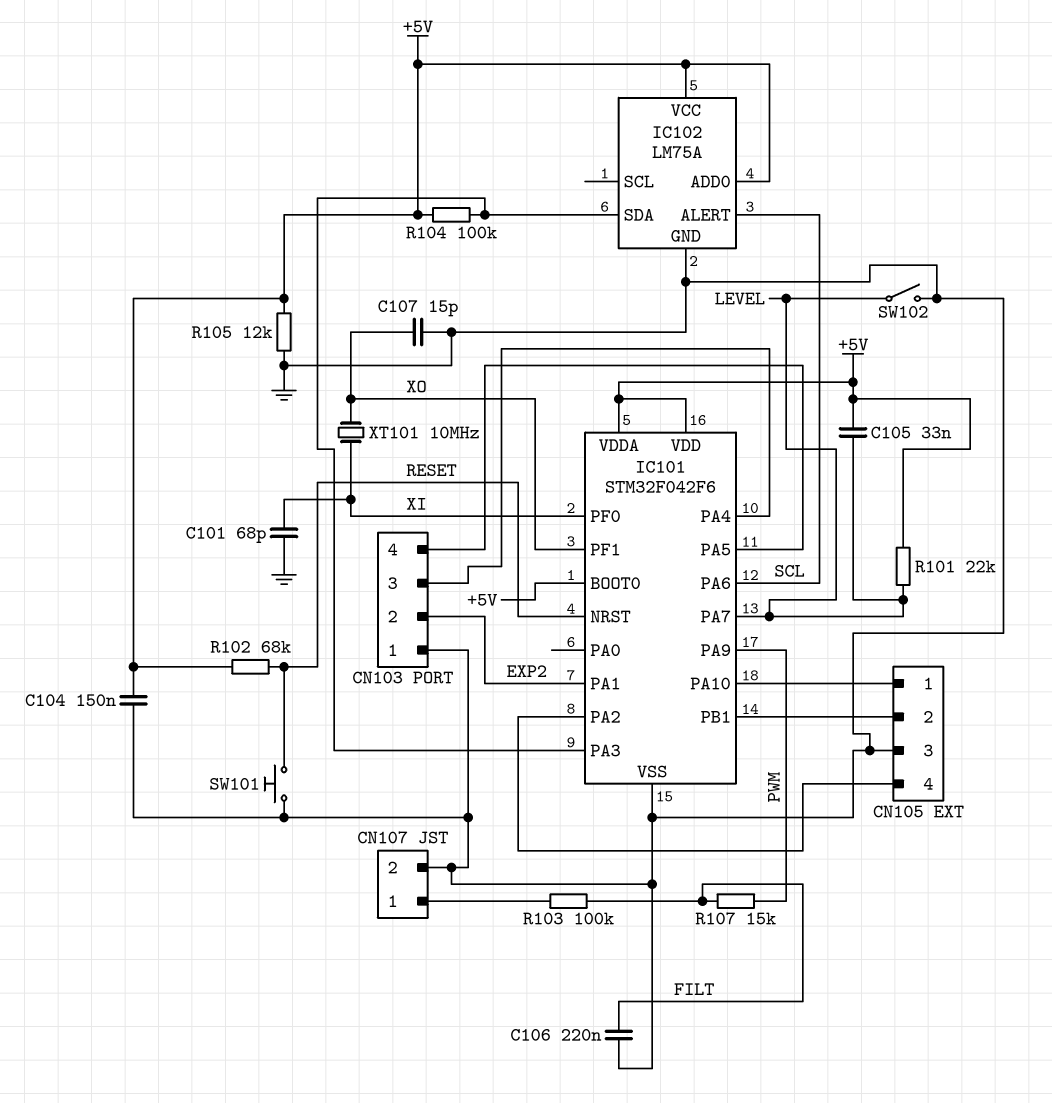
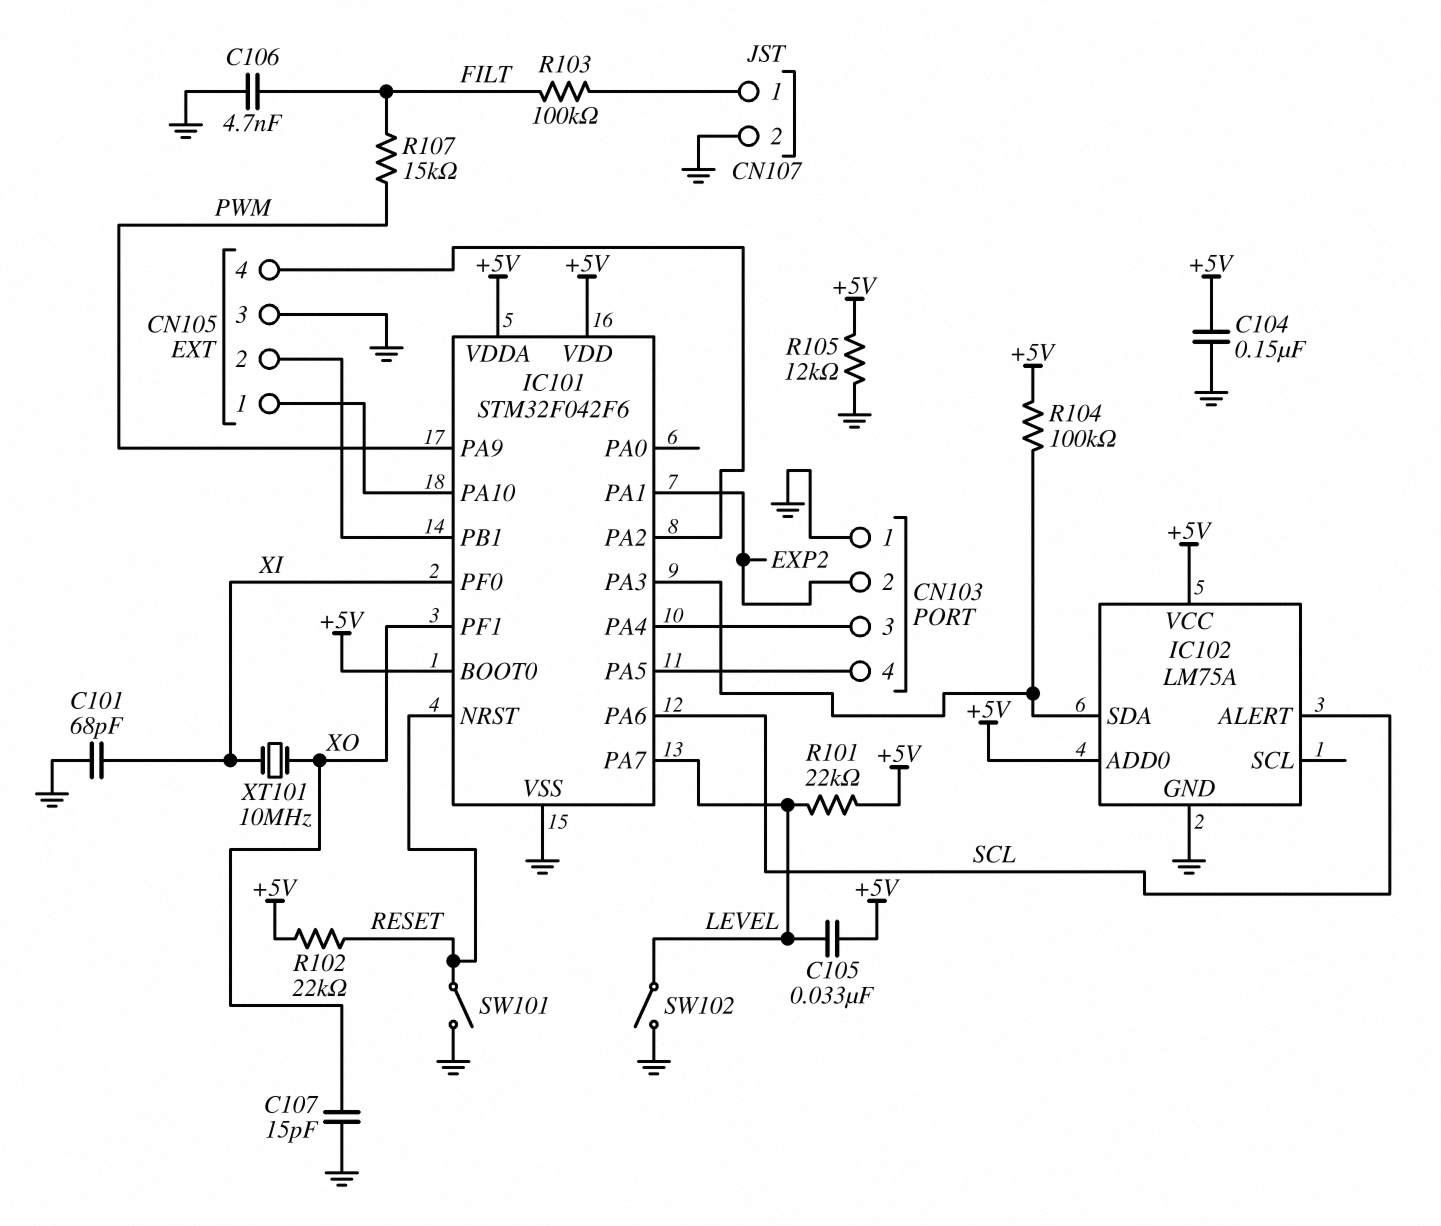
C106: 220nF (FILT, GND) -> 4.7nF (FILT, GND)
R102: 68k (+5V, RESET) -> 22k (+5V, RESET)
SW101: button (GND, RESET) -> switch (GND, RESET)

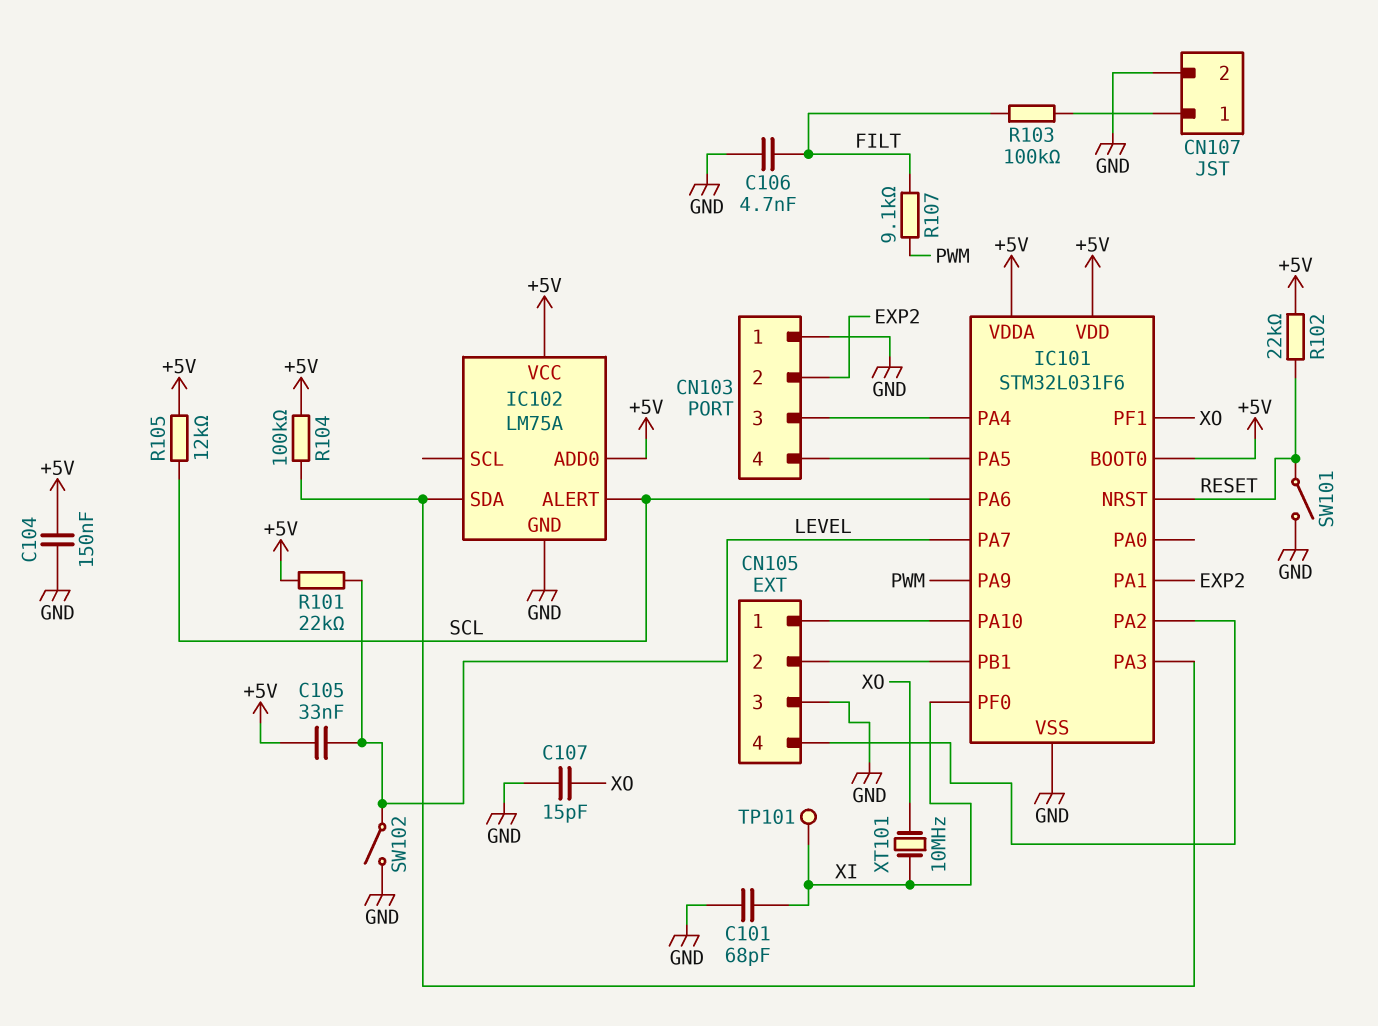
IC101: STM32F042F6 -> STM32L031F6
R105: 12k (+5V, GND) -> 12k (+5V, SCL)
R107: 15k (FILT, PWM) -> 9.1k (FILT, PWM)
TP101: none -> test point (XI)

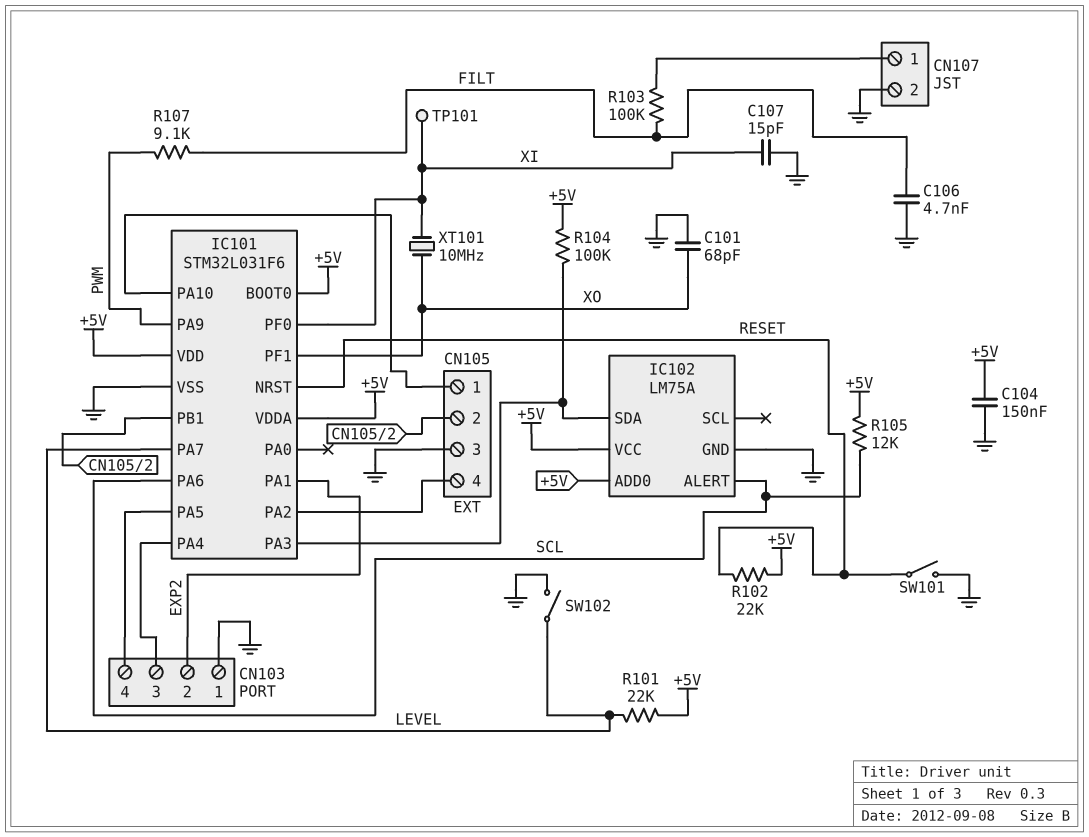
C101: 68pF (GND, XI) -> 68pF (GND, XO)
C105: 33nF (+5V, LEVEL) -> none
C107: 15pF (GND, XO) -> 15pF (GND, XI)

